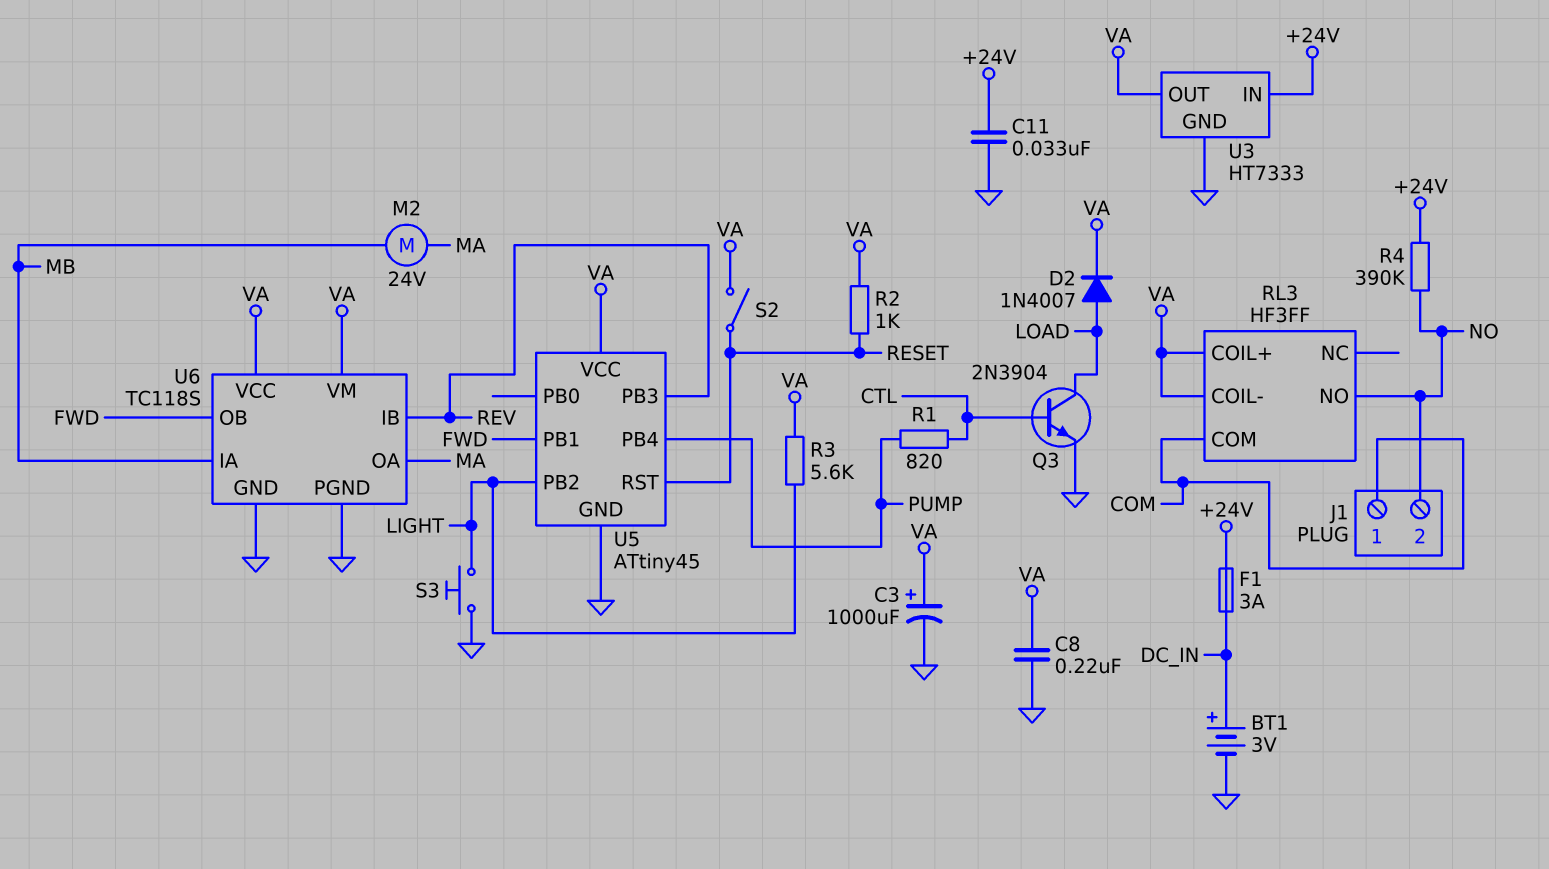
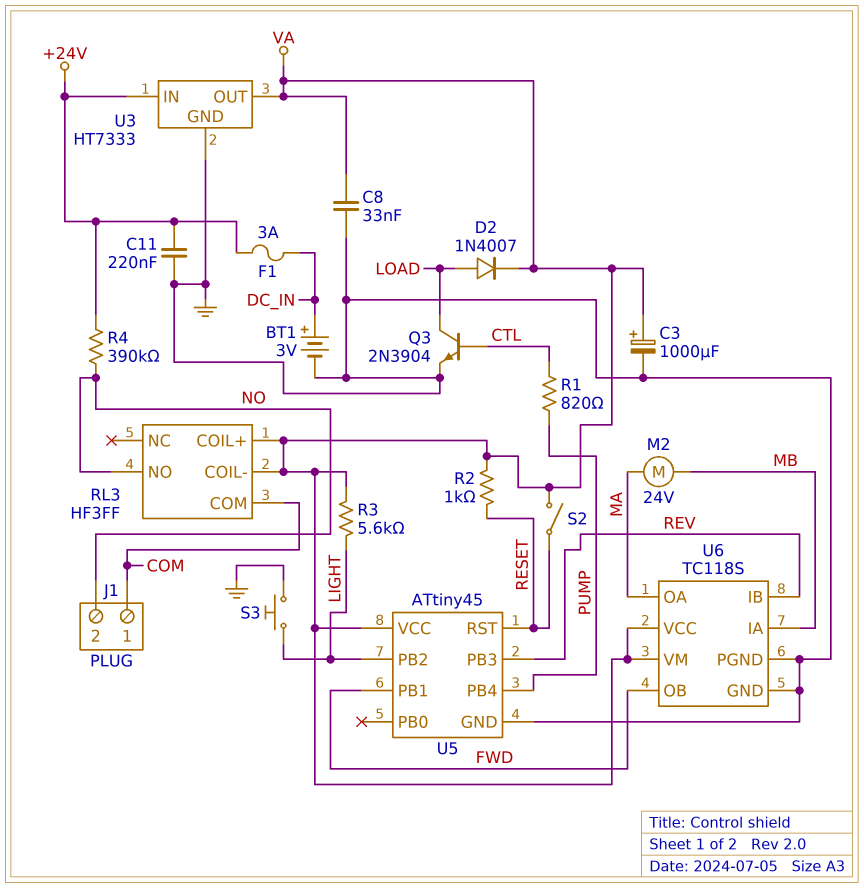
C8: 220nF (GND, VA) -> 33nF (GND, VA)
C11: 33nF (+24V, GND) -> 220nF (+24V, GND)

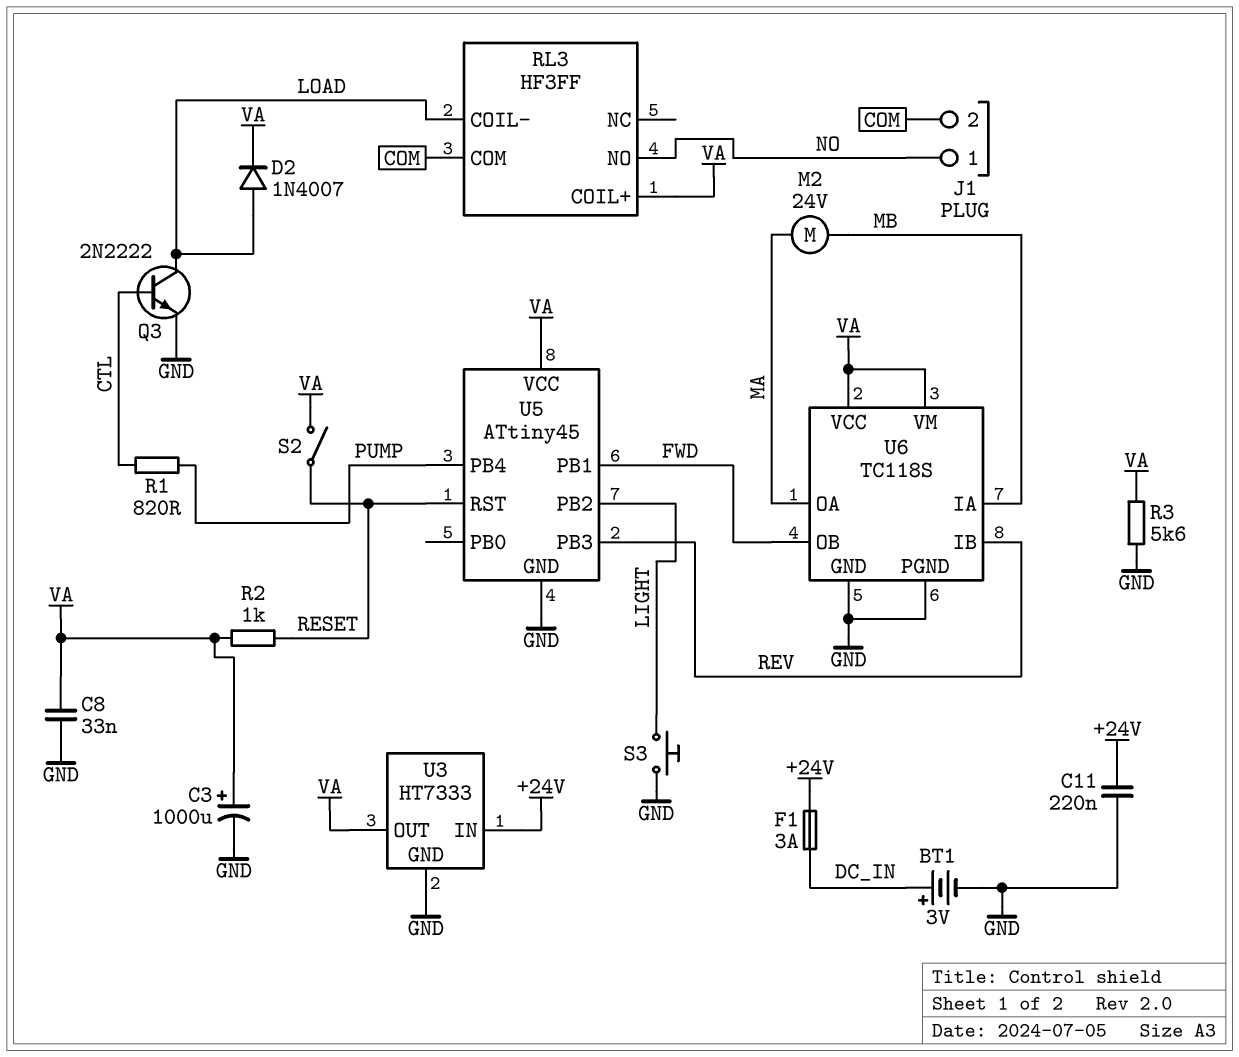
J1 pin 1: COM -> NO
J1 pin 2: NO -> COM
Q3: NPN 2N3904 (B CTL, C LOAD, E GND) -> NPN 2N2222 (B CTL, C LOAD, E GND)
R3: 5.6k (LIGHT, VA) -> 5.6k (GND, VA)
R4: 390k (+24V, NO) -> none
RL3 pin COIL-: VA -> LOAD

